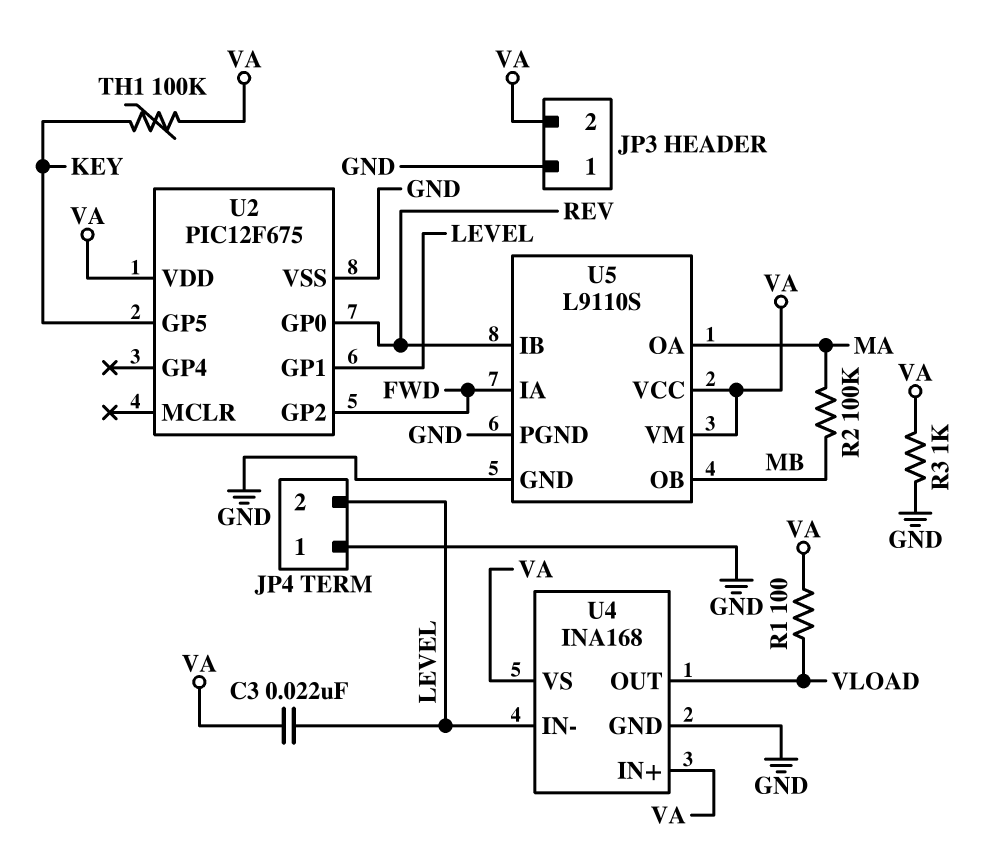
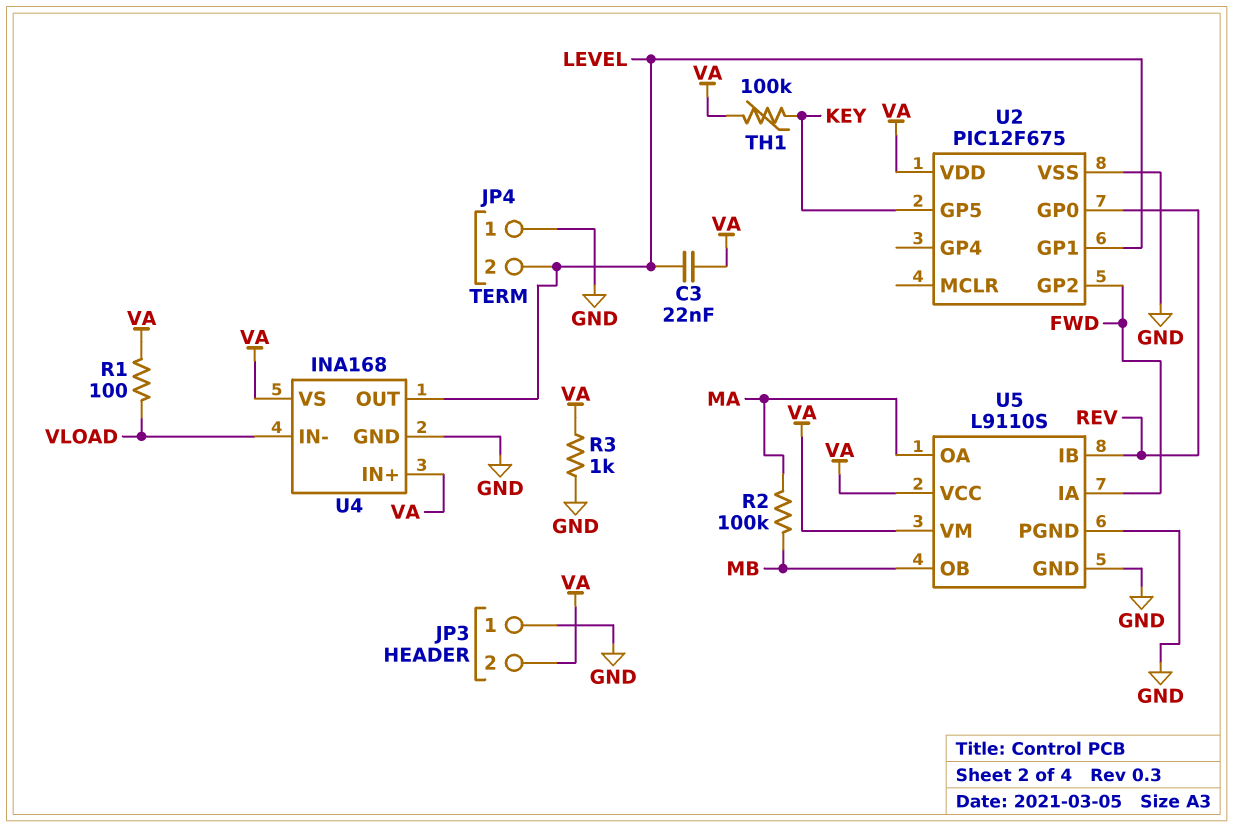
U4 pin IN-: LEVEL -> VLOAD
U4 pin OUT: VLOAD -> LEVEL

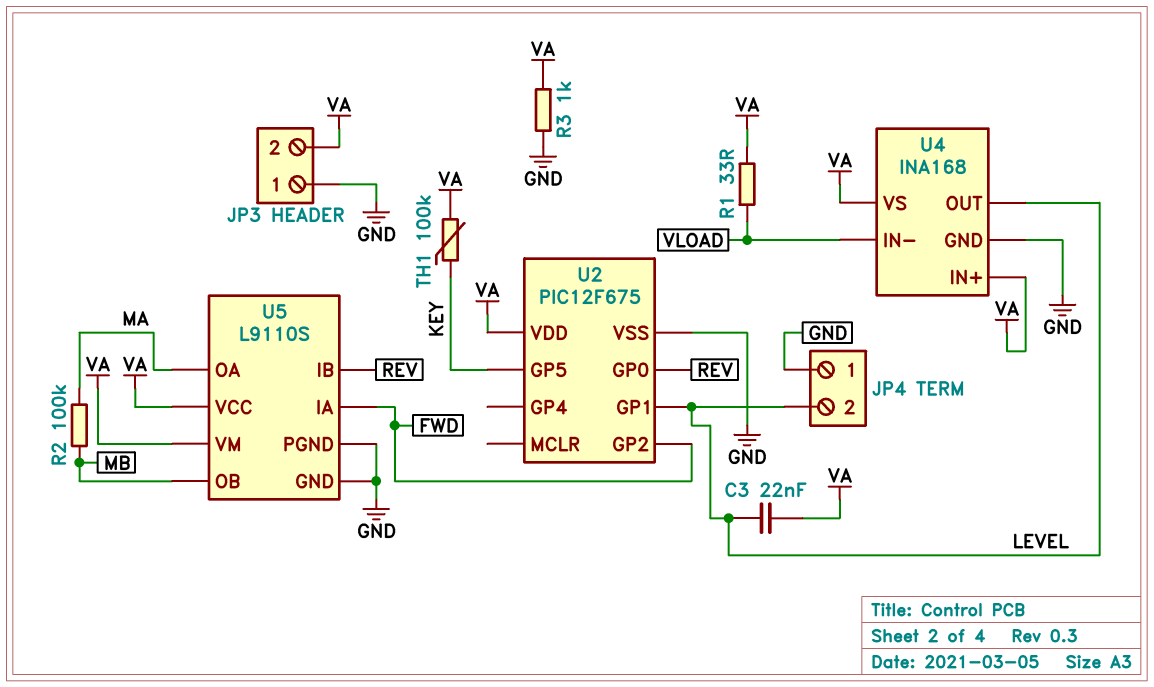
R1: 100 (VA, VLOAD) -> 33 (VA, VLOAD)

